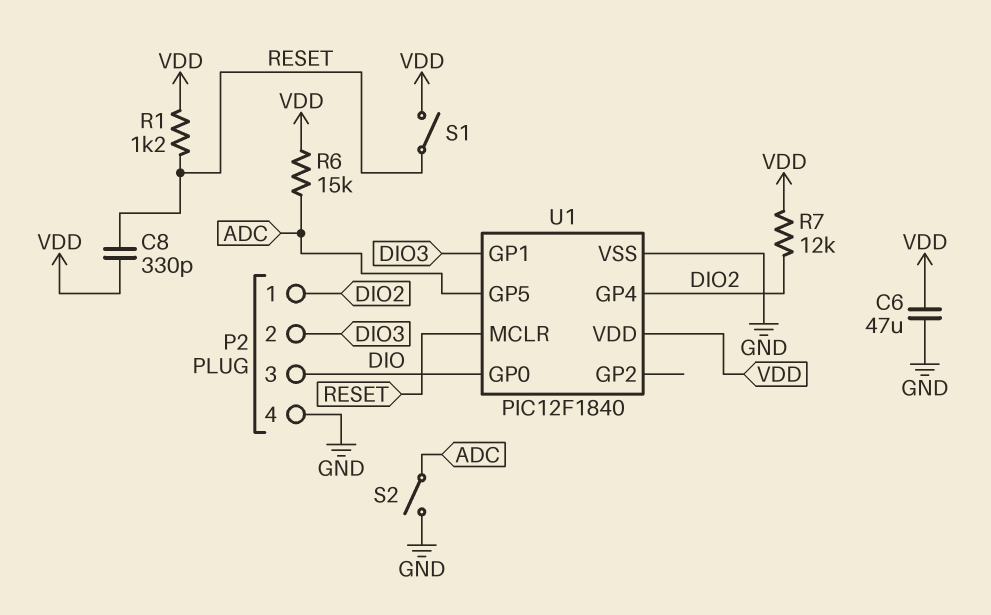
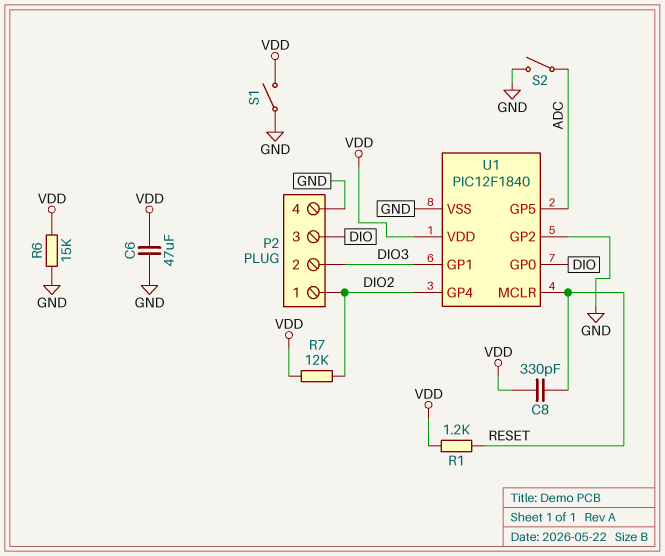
R6: 15k (ADC, VDD) -> 15k (GND, VDD)
S1: switch (RESET, VDD) -> switch (GND, VDD)
U1 pin GP2: none -> GND

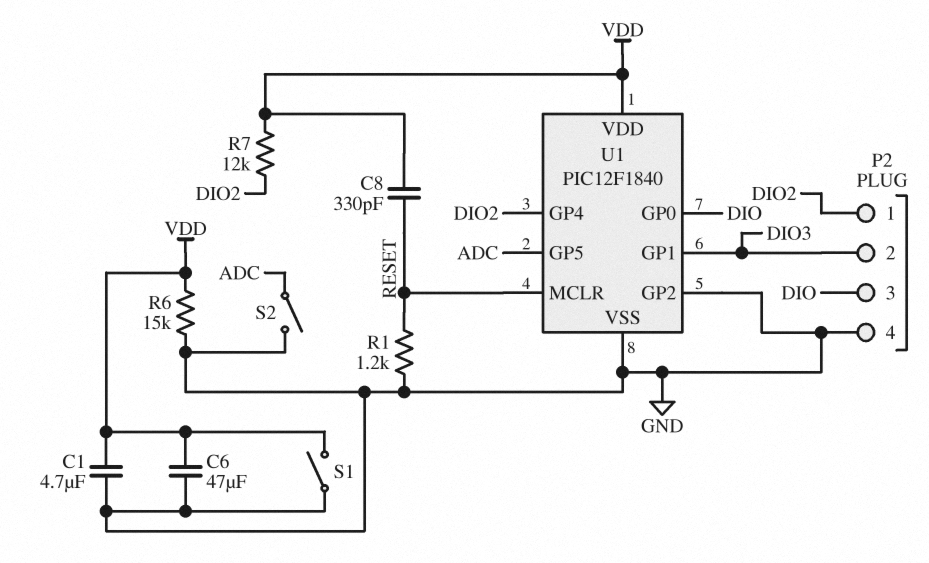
C1: none -> 4.7uF (GND, VDD)
R1: 1.2k (RESET, VDD) -> 1.2k (GND, RESET)

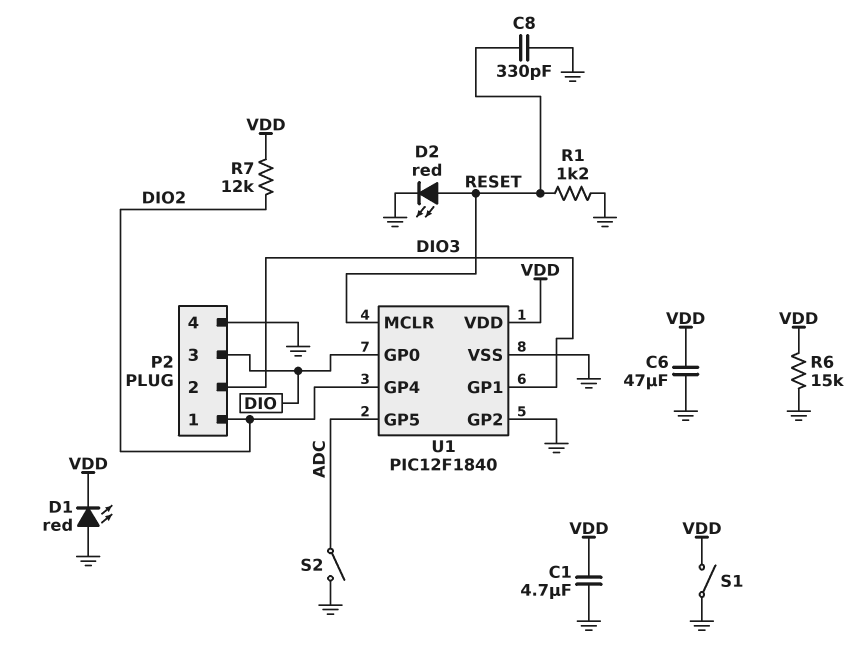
C8: 330pF (RESET, VDD) -> 330pF (GND, RESET)
D1: none -> LED red (A GND, K VDD)
D2: none -> LED red (A RESET, K GND)

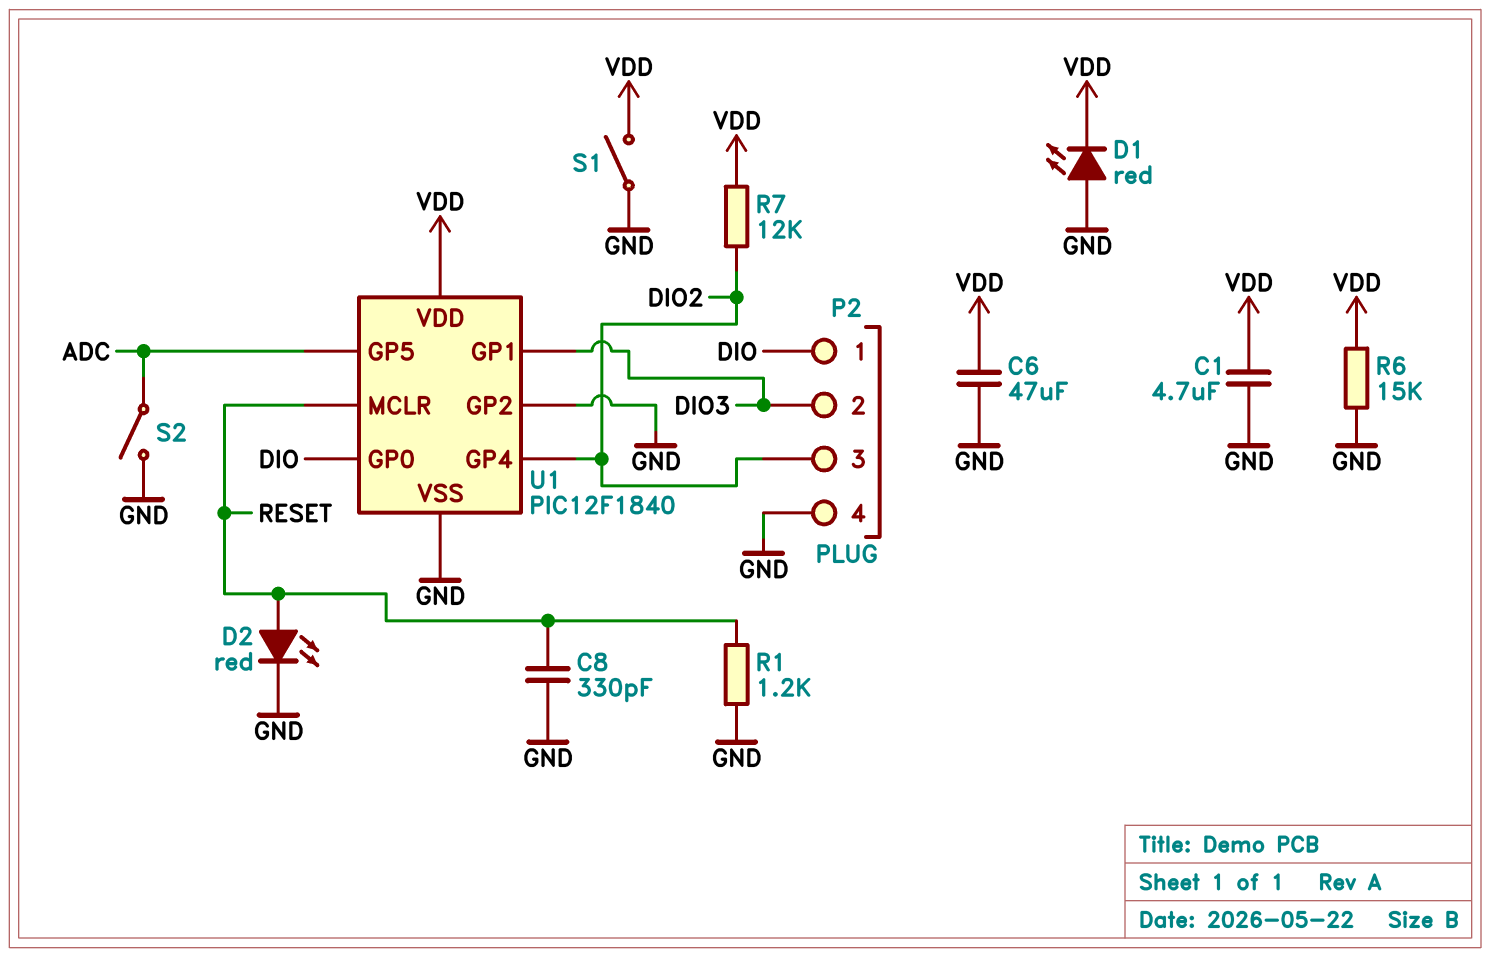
P2 pin 1: DIO2 -> DIO
P2 pin 3: DIO -> DIO2

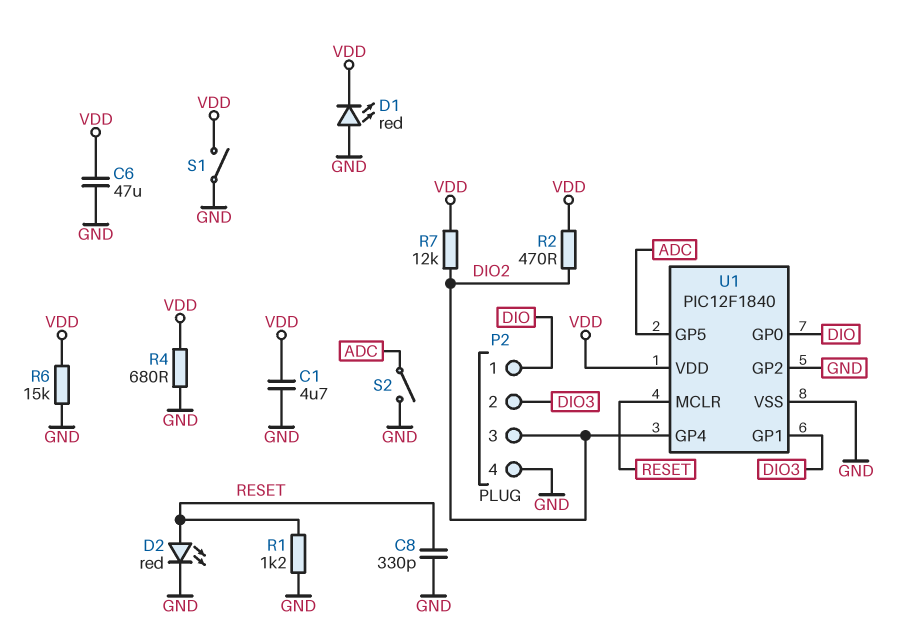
R2: none -> 470 (DIO2, VDD)
R4: none -> 680 (GND, VDD)

